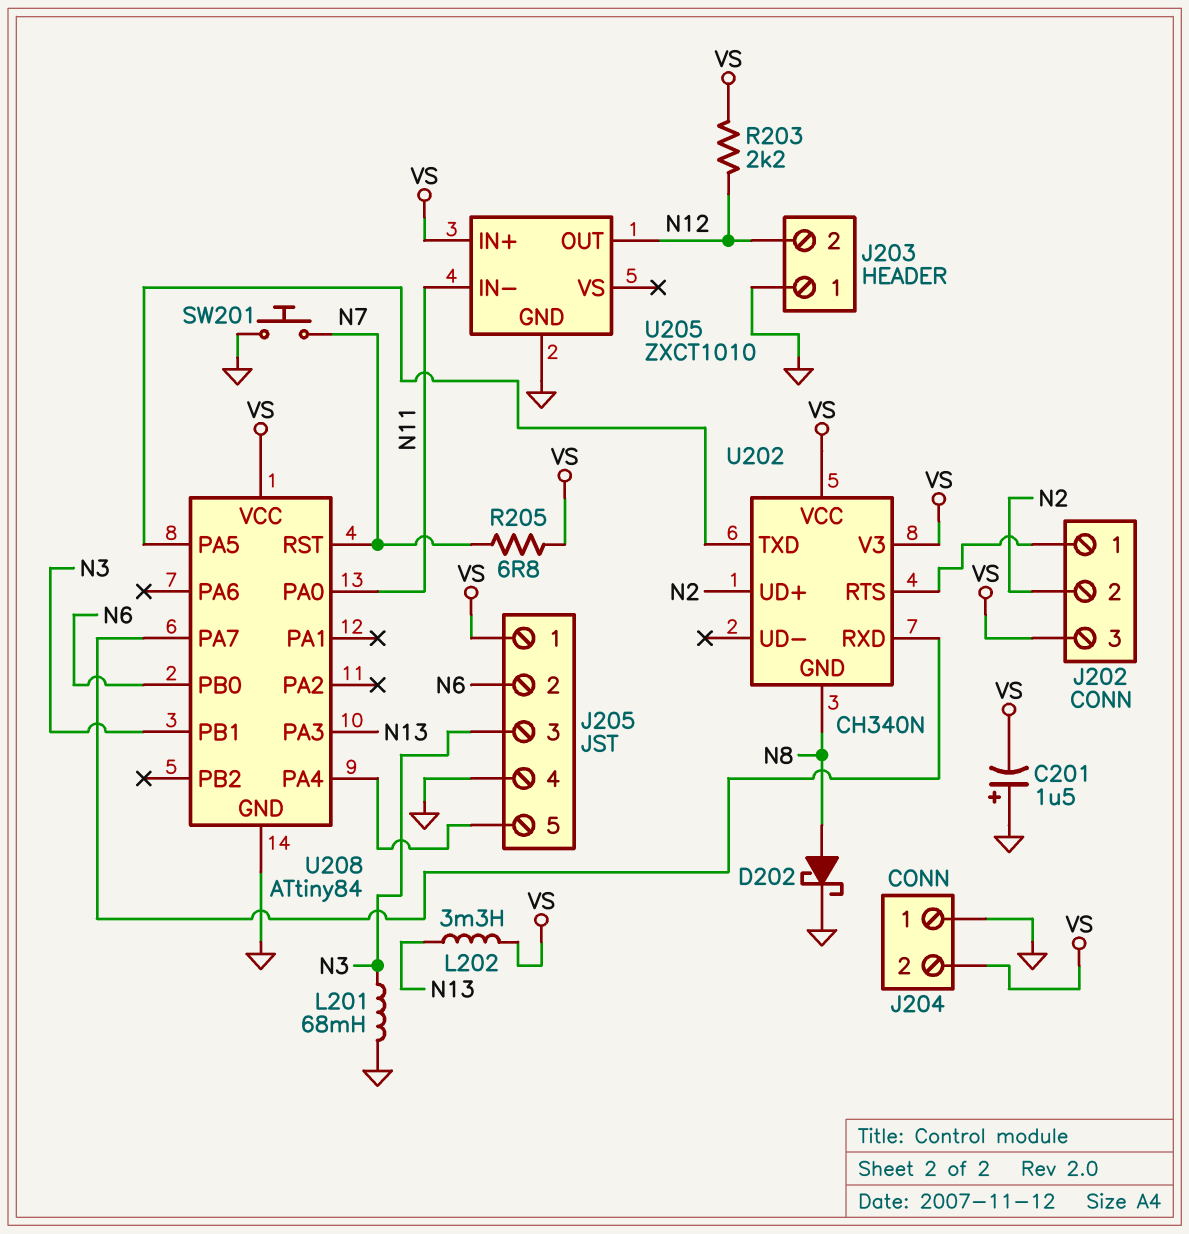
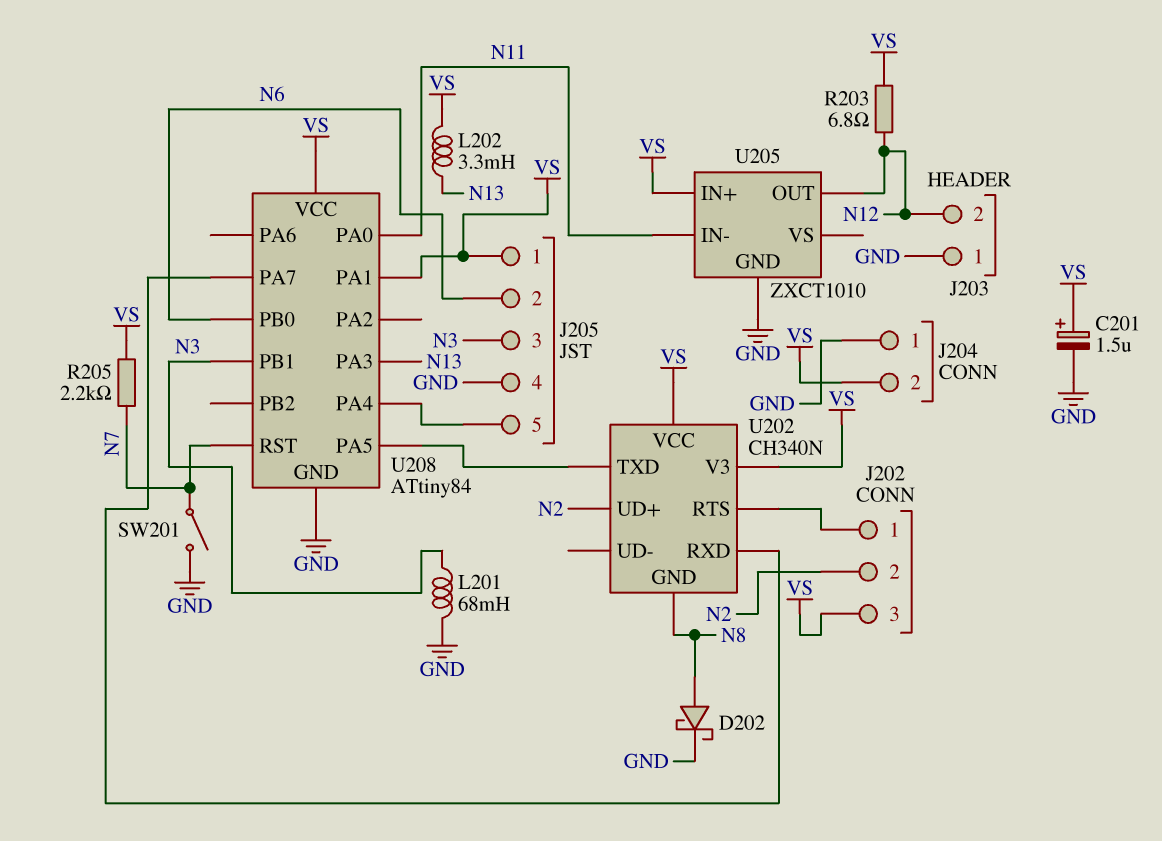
C201: 1.5uF (plus GND, minus VS) -> 1.5uF (plus VS, minus GND)
R203: 2.2k (N12, VS) -> 6.8 (N12, VS)
R205: 6.8 (N7, VS) -> 2.2k (N7, VS)
SW201: button (GND, N7) -> switch (GND, N7)
U208 pin PA1: none -> VS

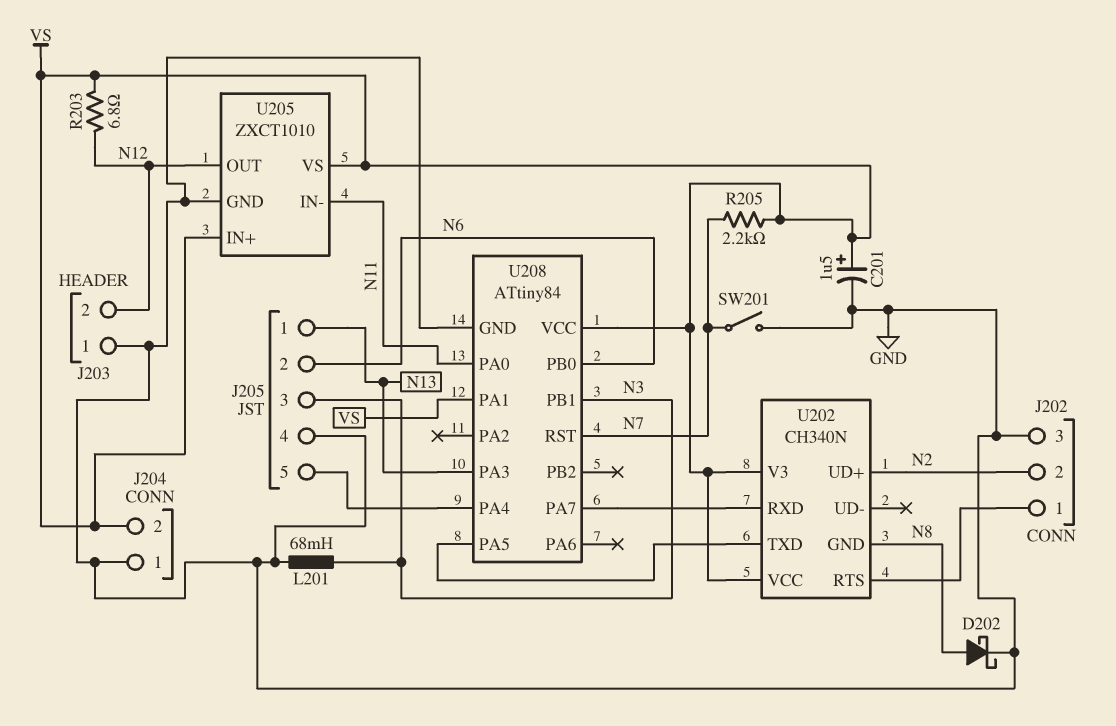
J202 pin 3: VS -> GND
J205 pin 1: VS -> N13
L202: 3.3mH (N13, VS) -> none
U205 pin VS: none -> VS

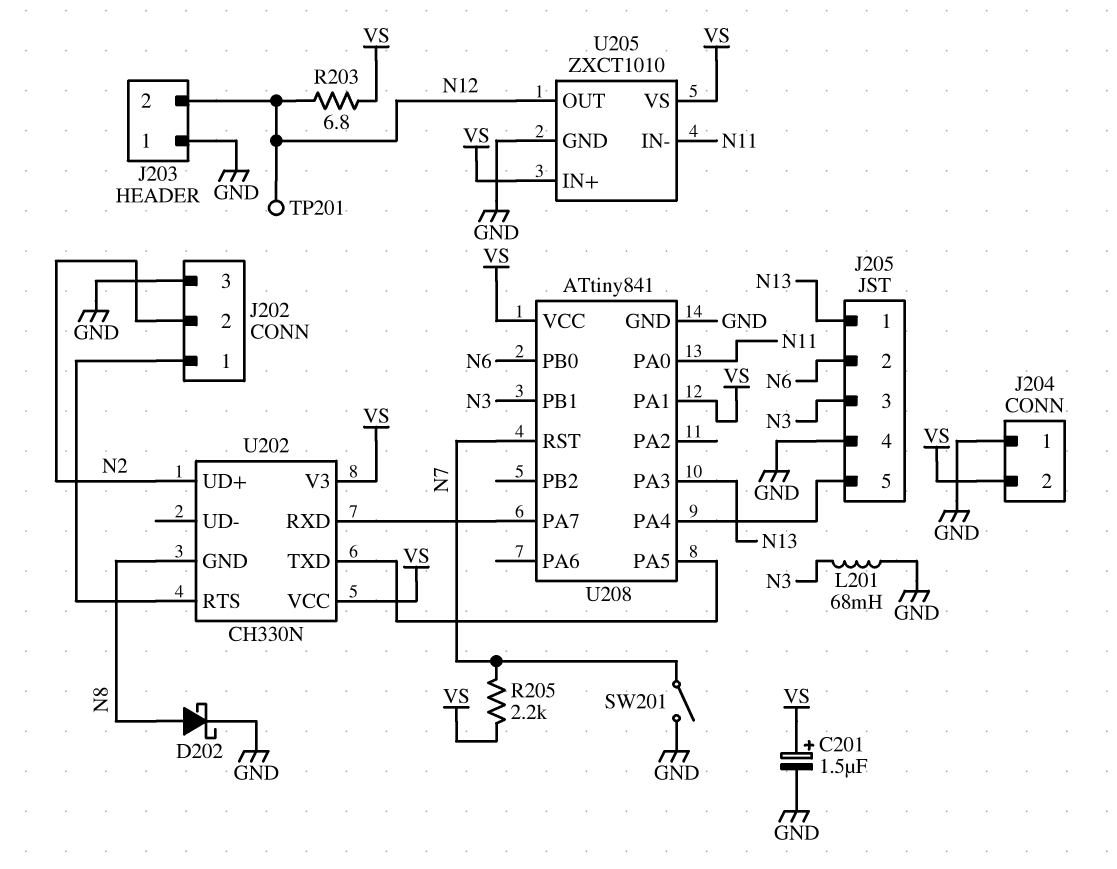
TP201: none -> test point (N12)
U202: CH340N -> CH330N
U208: ATtiny84 -> ATtiny841

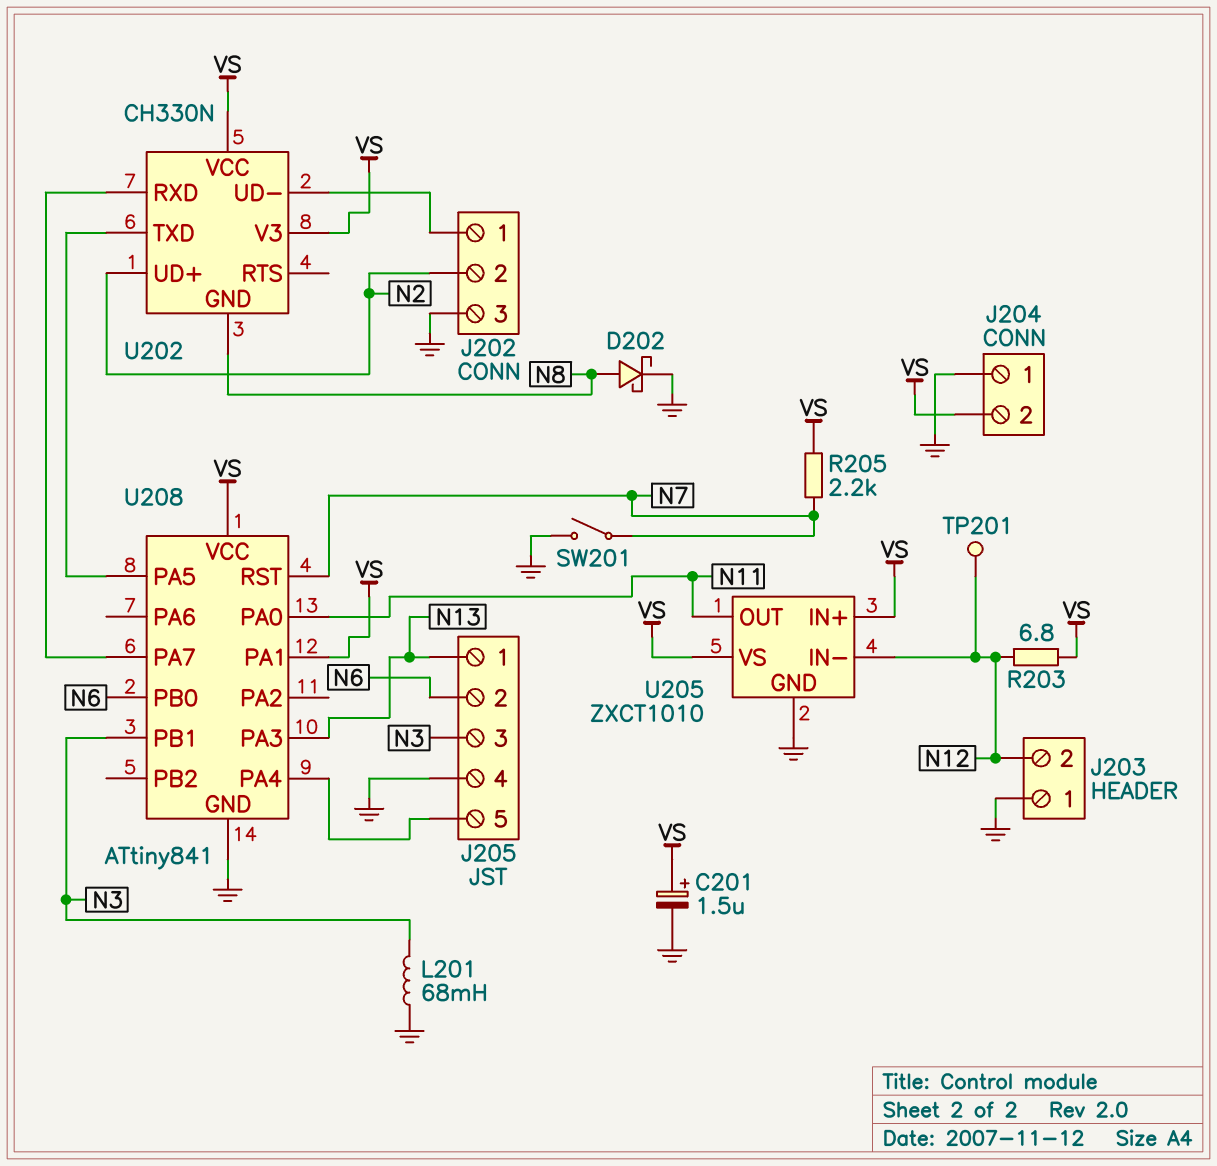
U202 pin RTS: J202/1 -> none
U202 pin UD-: none -> J202/1
U205 pin IN-: N11 -> N12
U205 pin OUT: N12 -> N11

